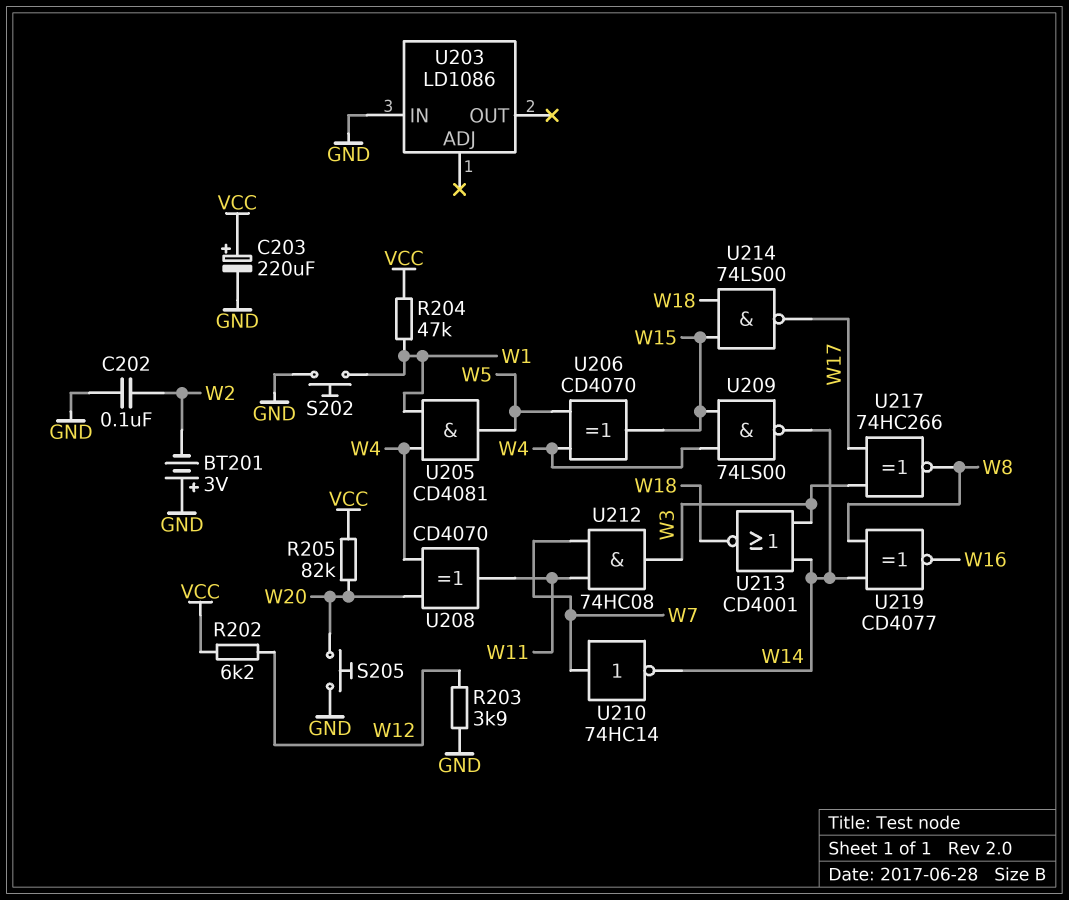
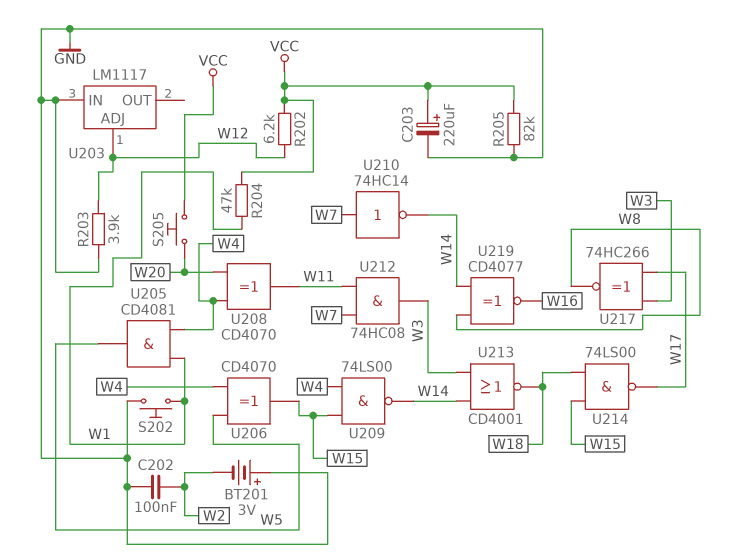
R205: 82k (VCC, W20) -> 82k (GND, VCC)
S205: button (GND, W20) -> button (VCC, W20)
U203: LD1086 -> LM1117
U203 pin ADJ: none -> W12

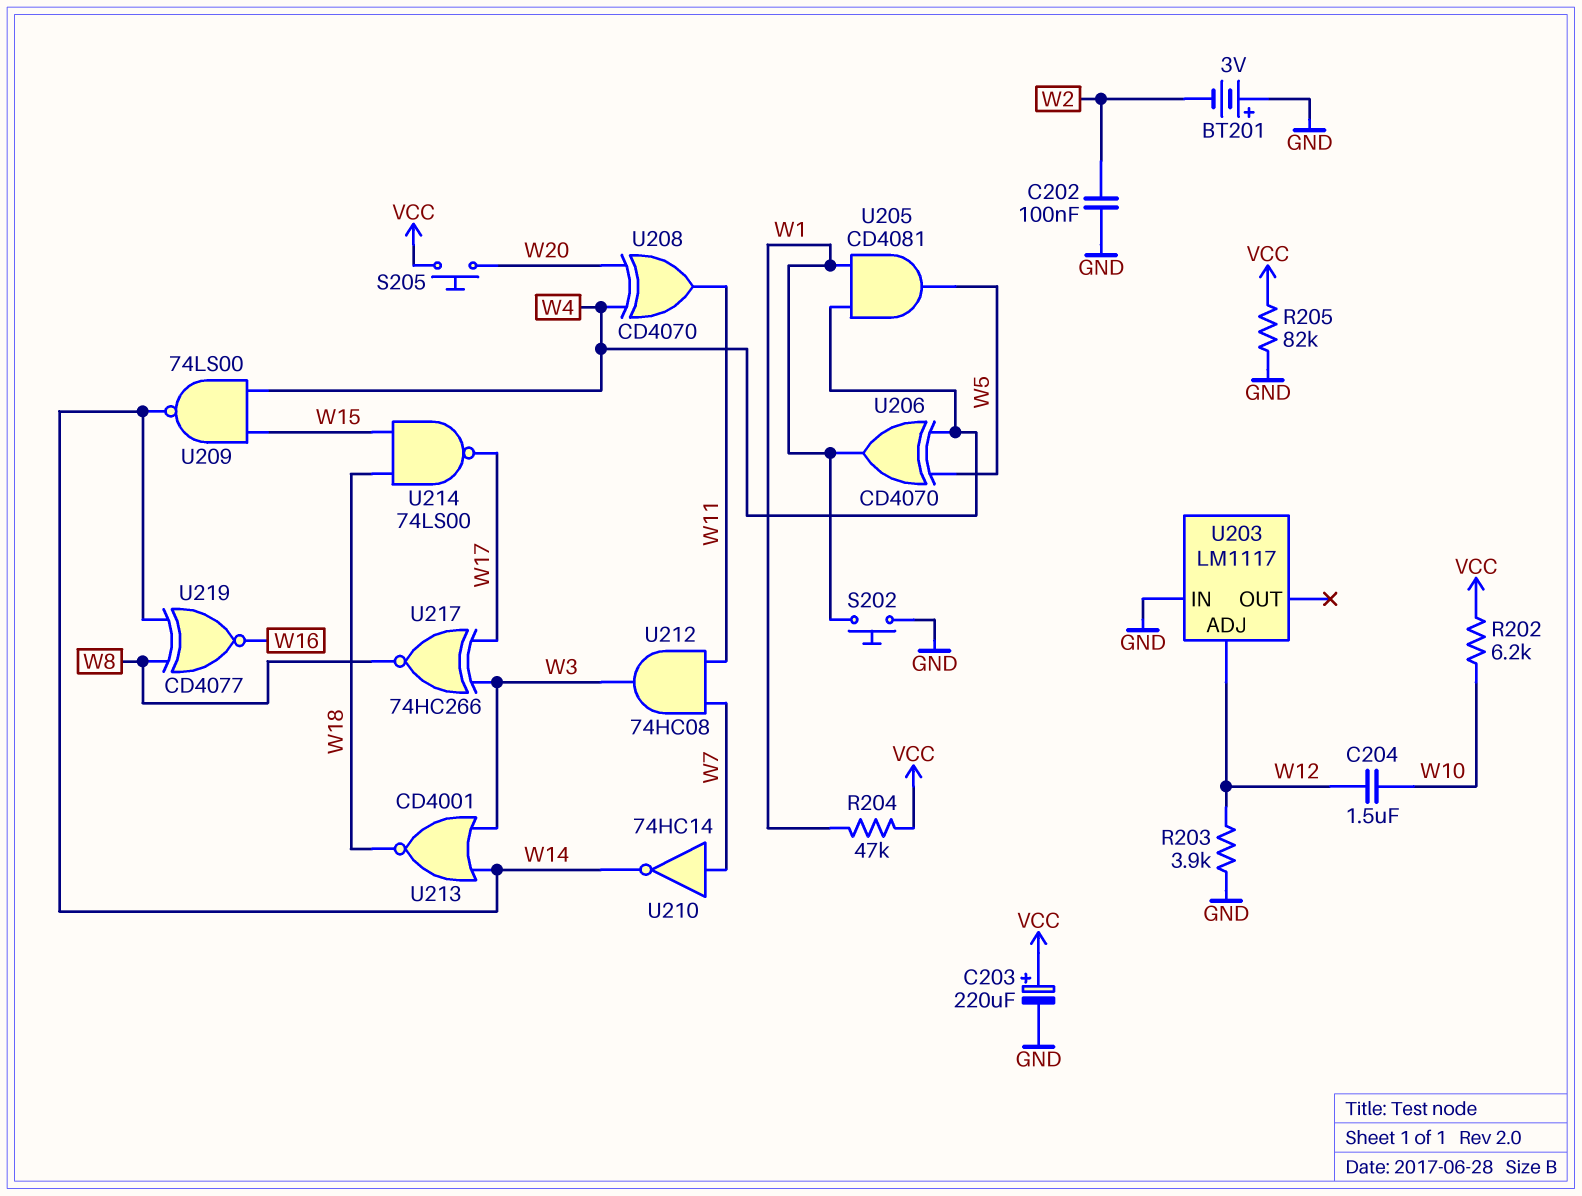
C204: none -> 1.5uF (W10, W12)
R202: 6.2k (VCC, W12) -> 6.2k (VCC, W10)
U206: XOR CD4070 (in W4, in W5, out W15) -> XOR CD4070 (in W4, in W5, out W1)

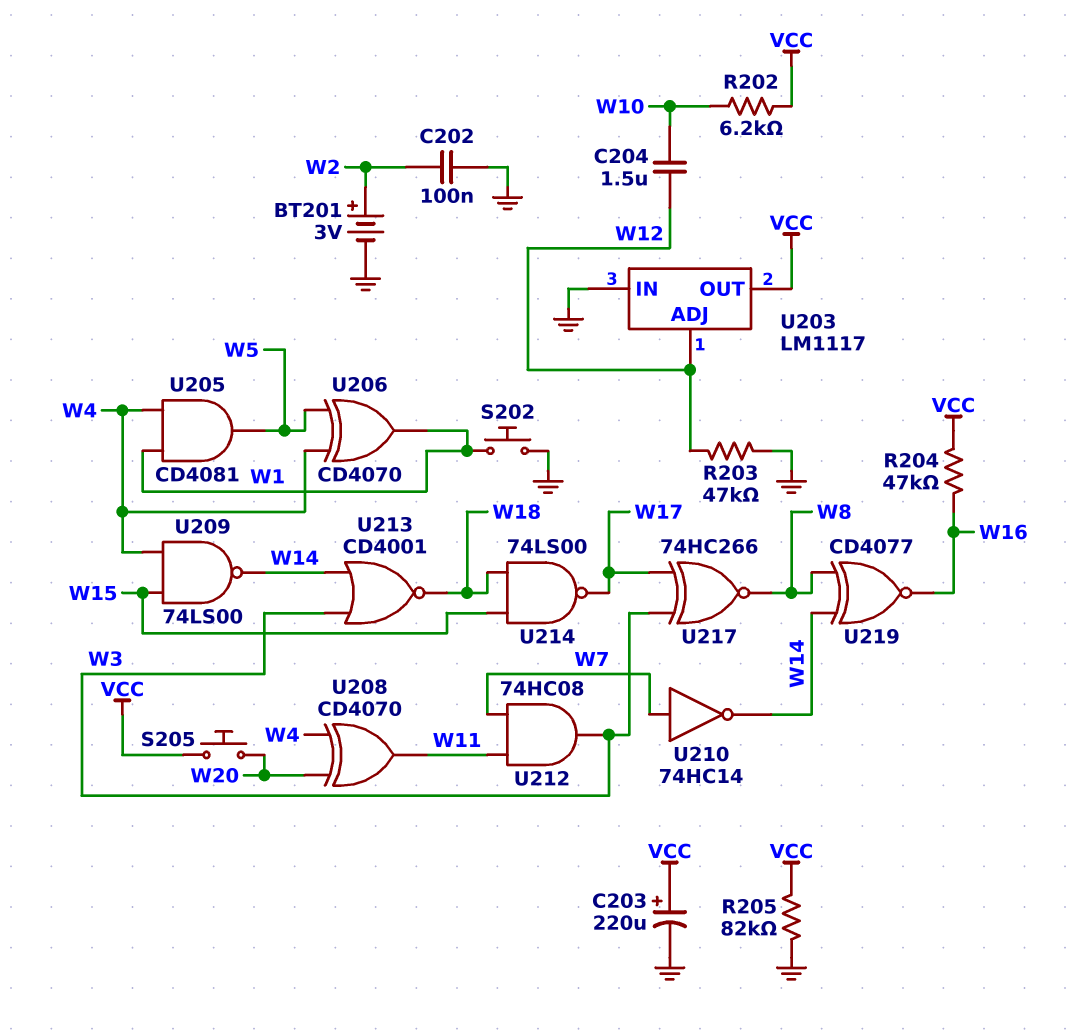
BT201: 3V (plus GND, minus W2) -> 3V (plus W2, minus GND)
R203: 3.9k (GND, W12) -> 47k (GND, W12)
R204: 47k (VCC, W1) -> 47k (VCC, W16)
U203 pin OUT: none -> VCC

